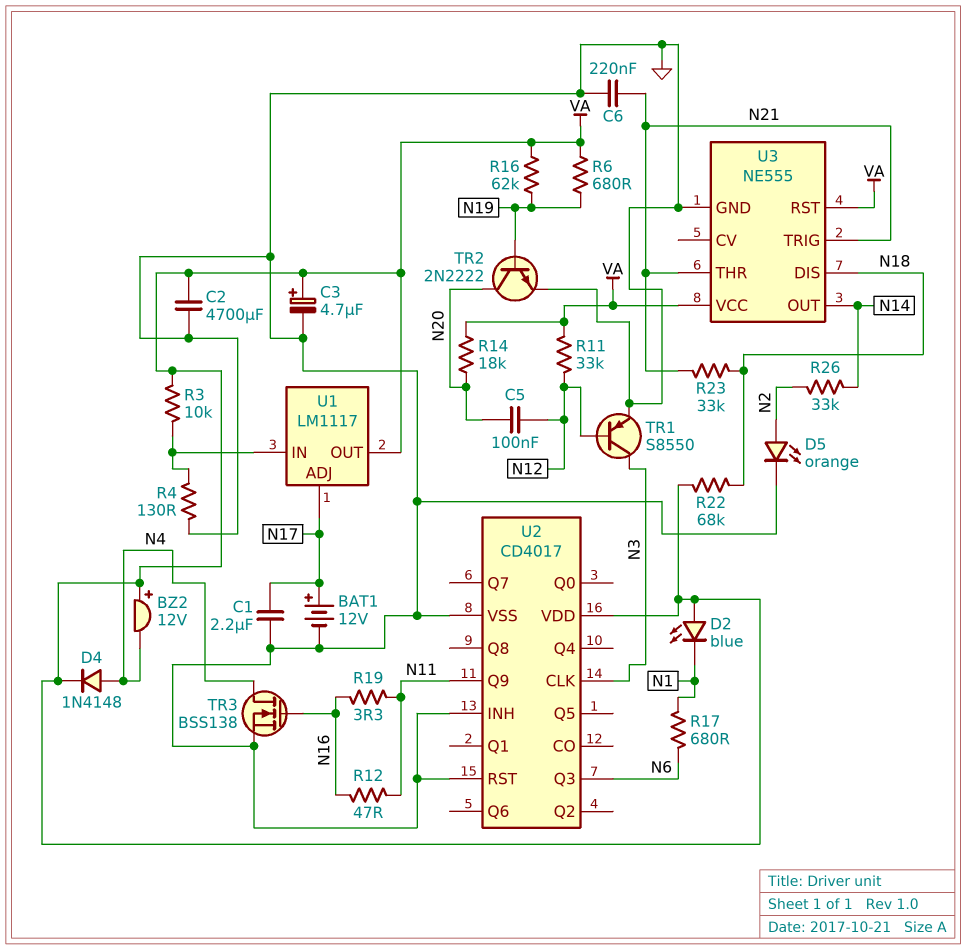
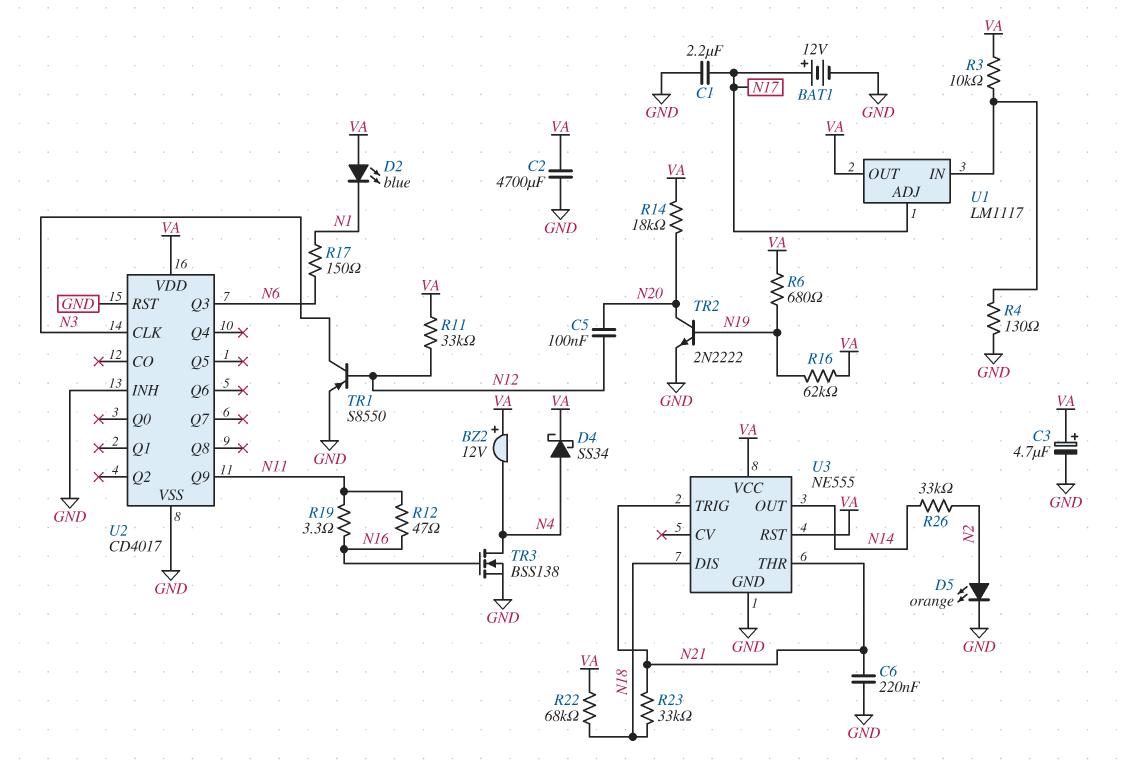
D4: diode 1N4148 (A N4, K VA) -> schottky SS34 (A N4, K VA)
R17: 680 (N1, N6) -> 150 (N1, N6)

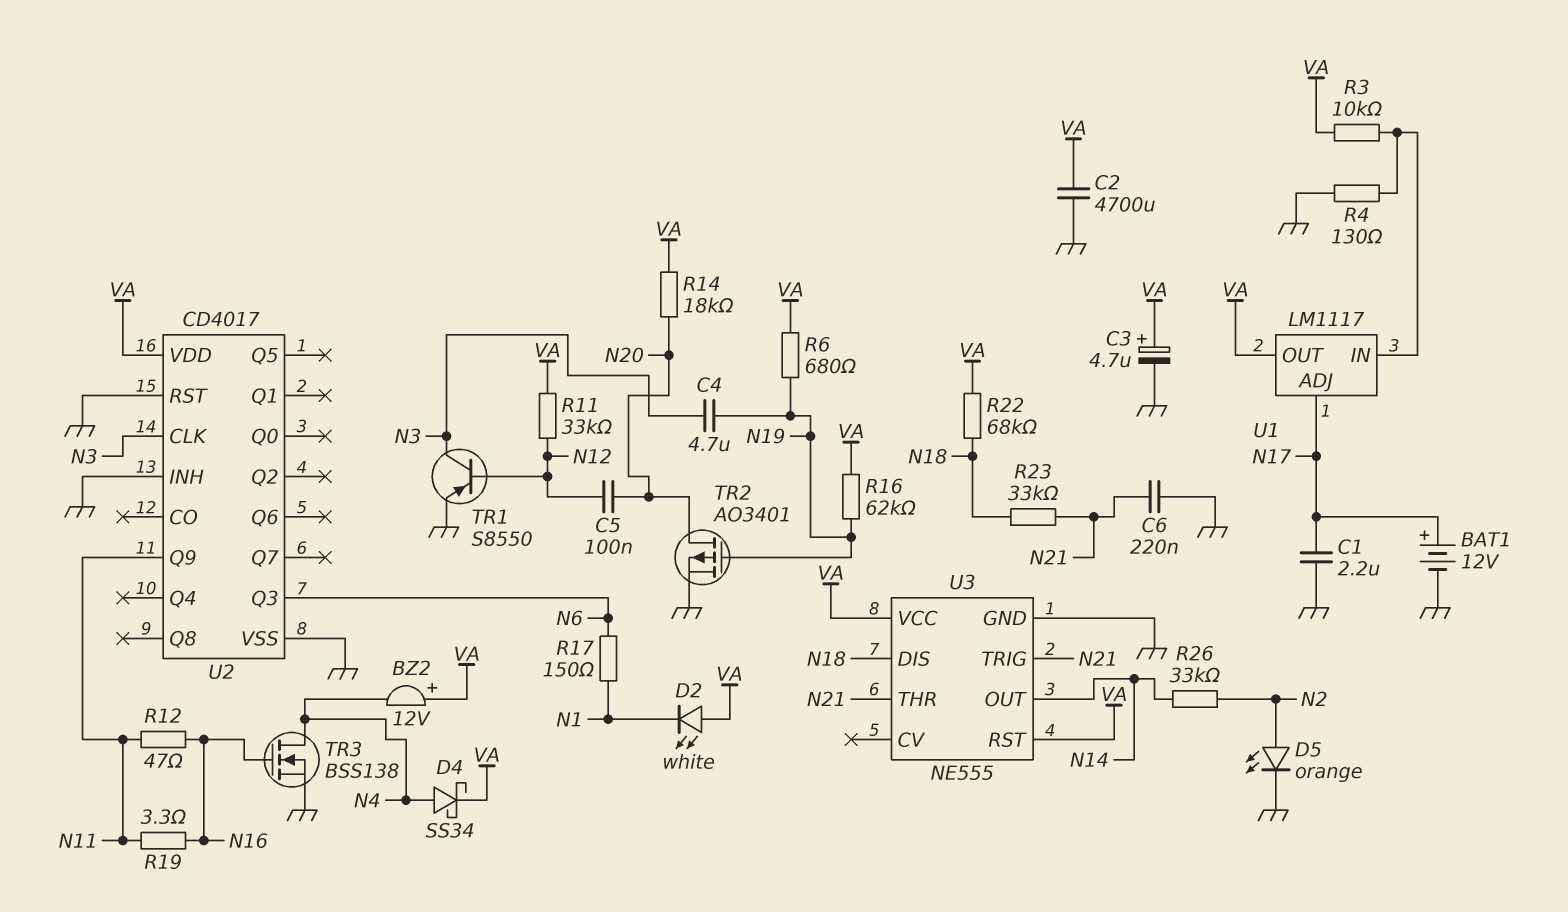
C4: none -> 4.7uF (N3, N19)
D2: LED blue (A VA, K N1) -> LED white (A VA, K N1)
TR2: NPN 2N2222 (B N19, C N20, E GND) -> PMOS AO3401 (G N19, D N20, S GND)

